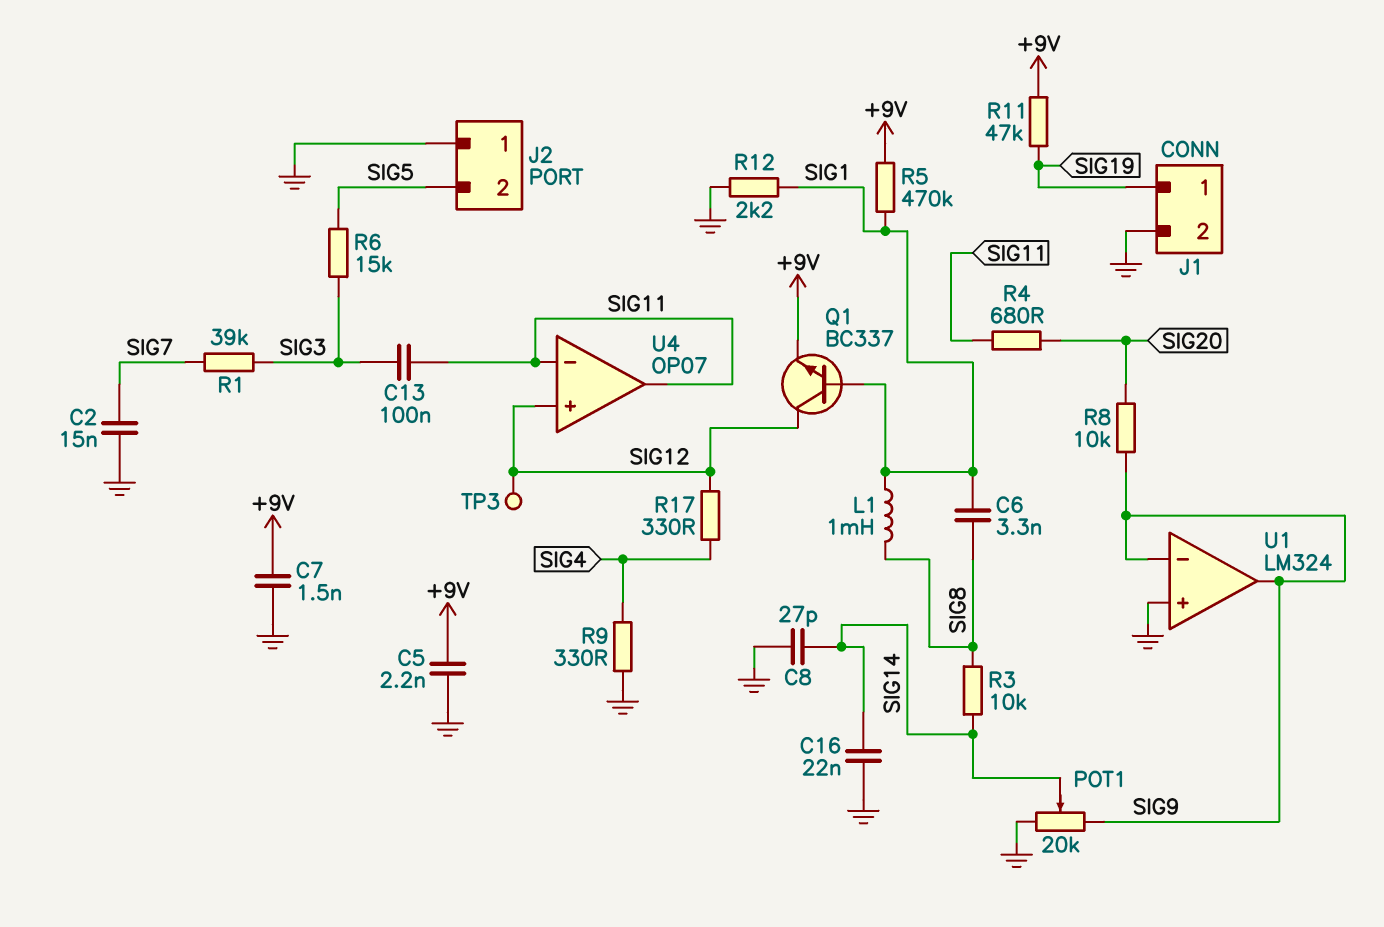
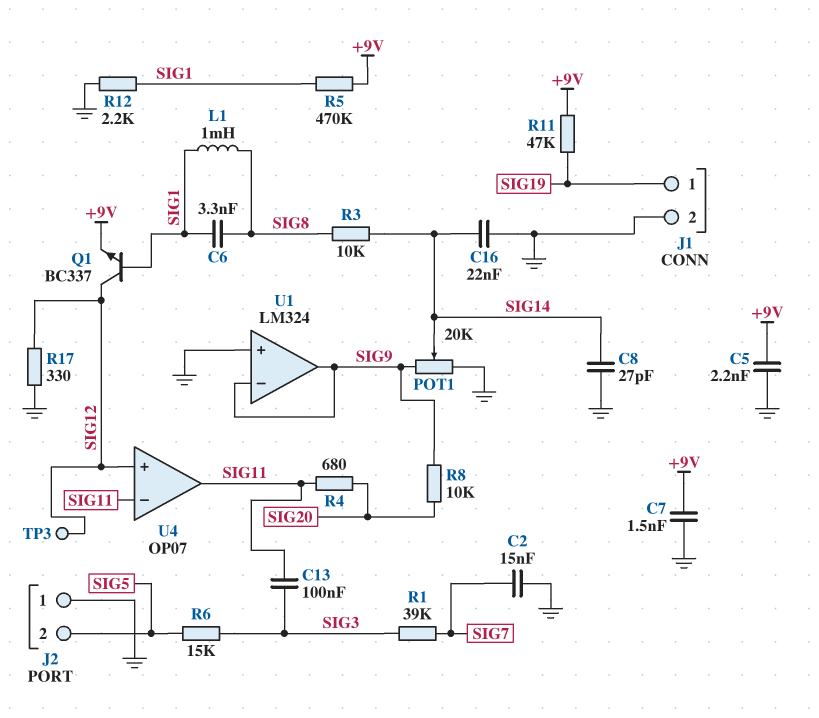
R9: 330 (GND, SIG4) -> none
R17: 330 (SIG4, SIG12) -> 330 (GND, SIG12)

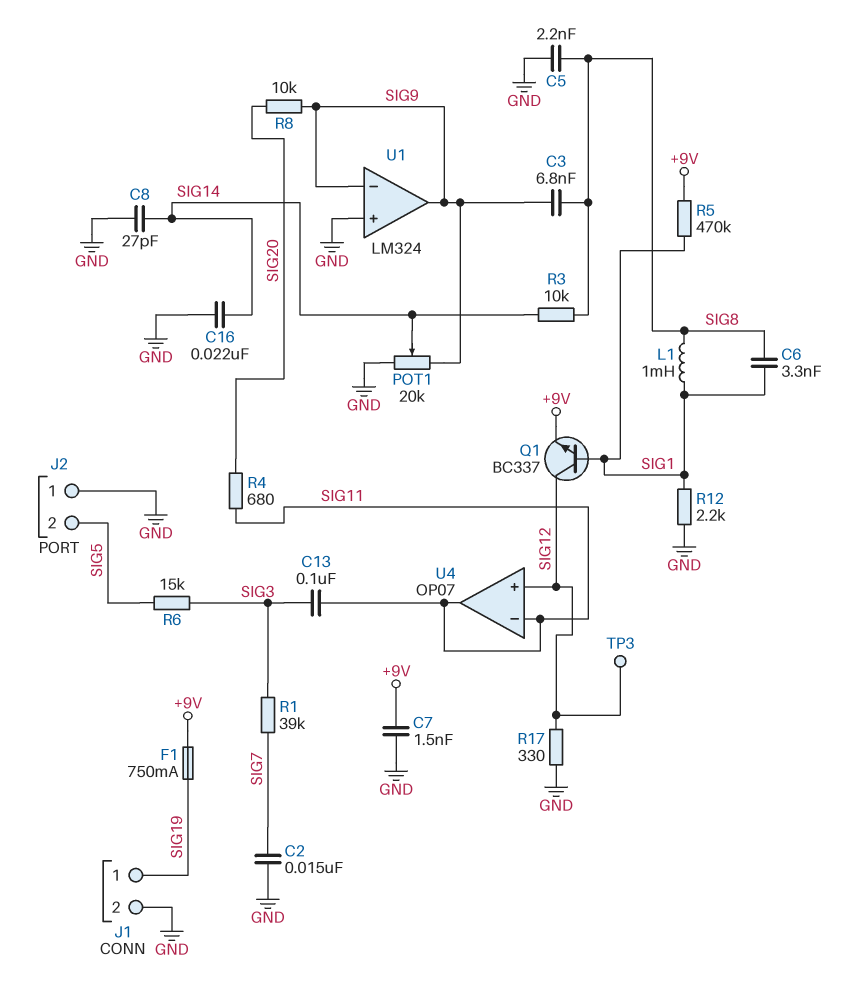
C3: none -> 6.8nF (SIG8, SIG9)
C5: 2.2nF (+9V, GND) -> 2.2nF (GND, SIG8)
F1: none -> 750mA (+9V, SIG19)
R11: 47k (+9V, SIG19) -> none

